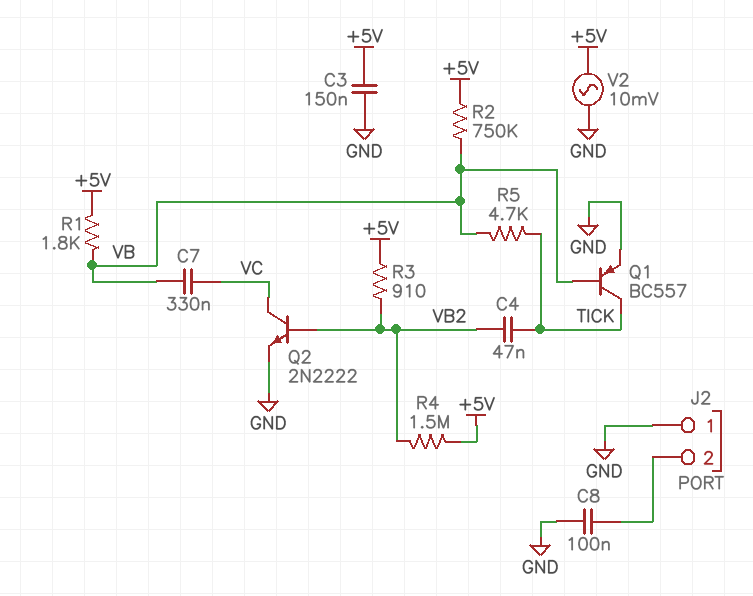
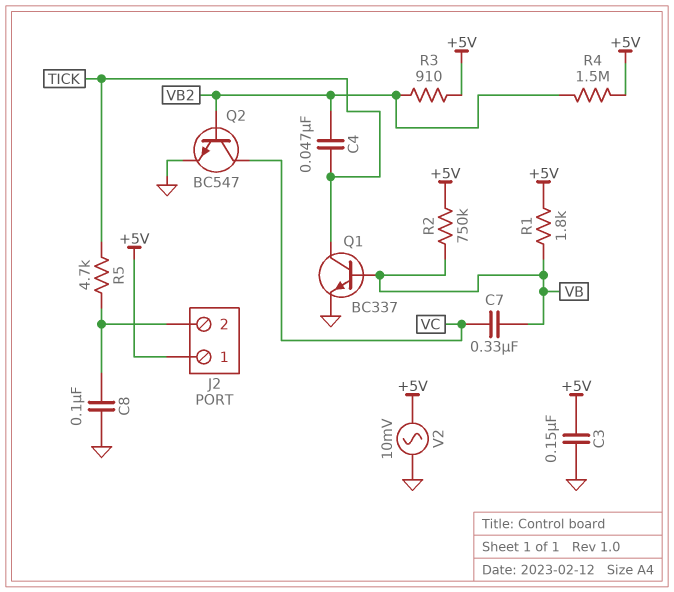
J2 pin 1: GND -> +5V
Q1: PNP BC557 (B VB, C TICK, E GND) -> NPN BC337 (B VB, C TICK, E GND)
Q2: NPN 2N2222 (B VB2, C VC, E GND) -> NPN BC547 (B VB2, C VC, E GND)
R5: 4.7k (TICK, VB) -> 4.7k (J2/2, TICK)

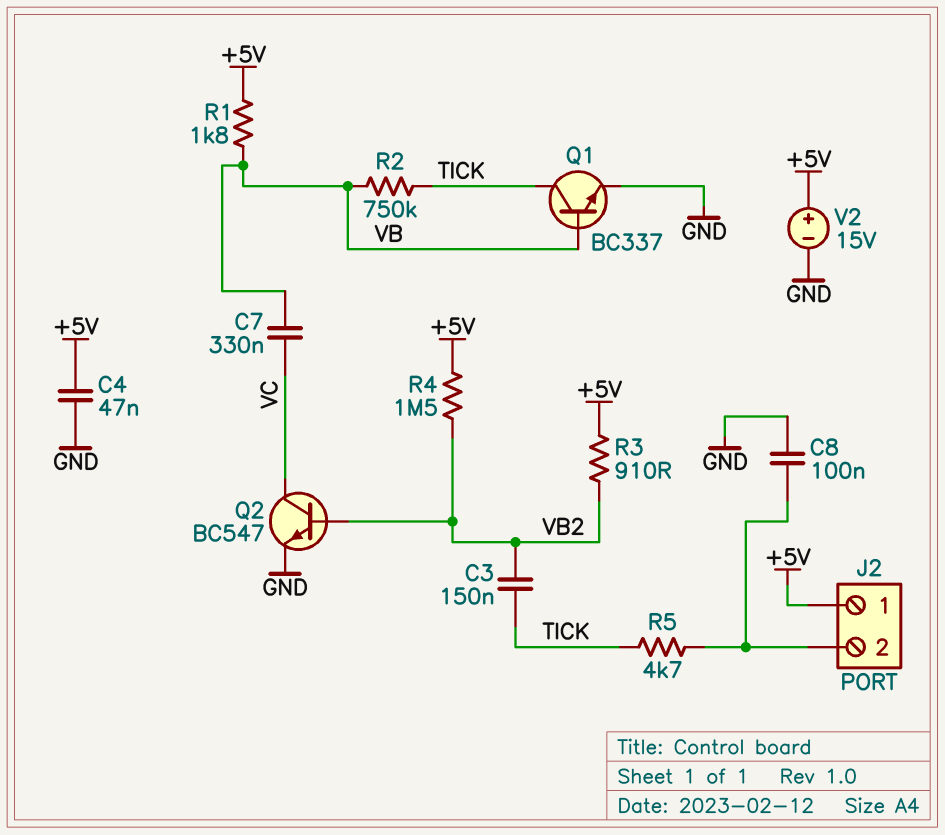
C3: 150nF (+5V, GND) -> 150nF (TICK, VB2)
C4: 47nF (TICK, VB2) -> 47nF (+5V, GND)
R2: 750k (+5V, VB) -> 750k (TICK, VB)
V2: AC 10mV (+5V, GND) -> 15V (plus +5V, minus GND)

